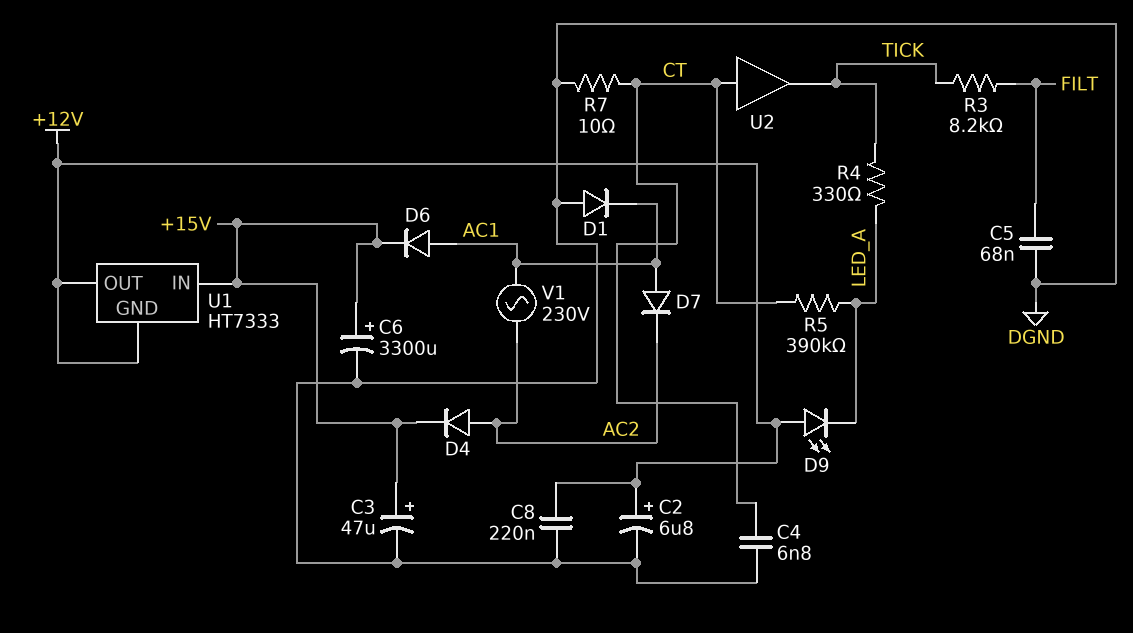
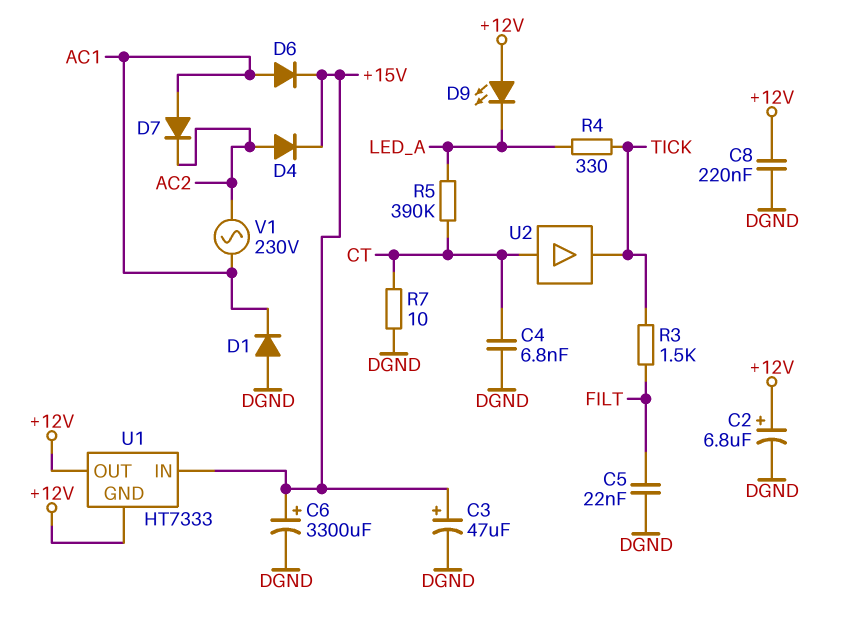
C5: 68nF (DGND, FILT) -> 22nF (DGND, FILT)
R3: 8.2k (FILT, TICK) -> 1.5k (FILT, TICK)

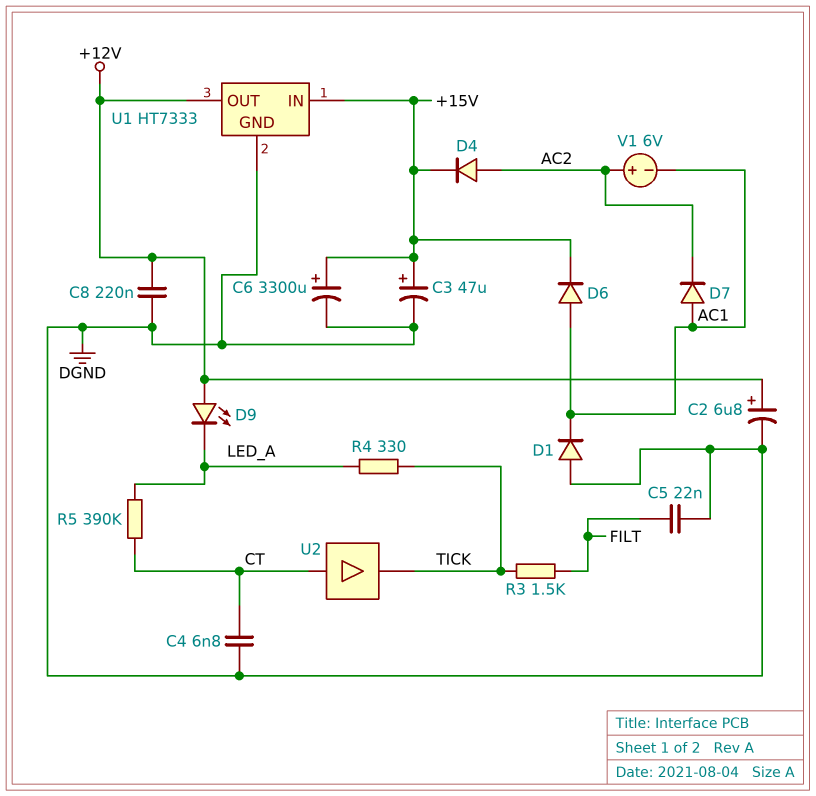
R7: 10 (CT, DGND) -> none
U1 pin GND: +12V -> DGND
V1: AC 230V (AC1, AC2) -> 6V (plus AC2, minus AC1)

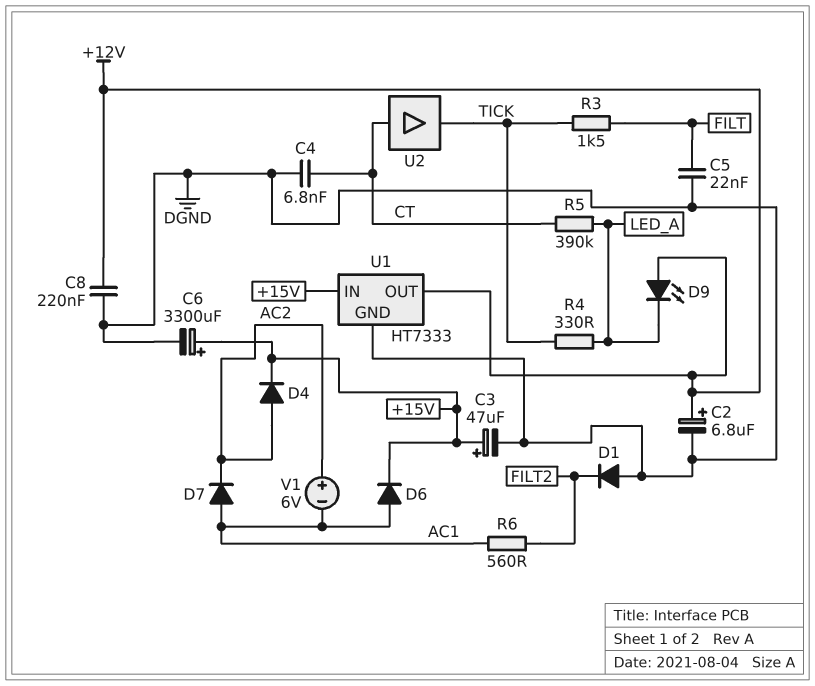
D1: diode (A DGND, K AC1) -> diode (A DGND, K FILT2)
R6: none -> 560 (AC1, FILT2)

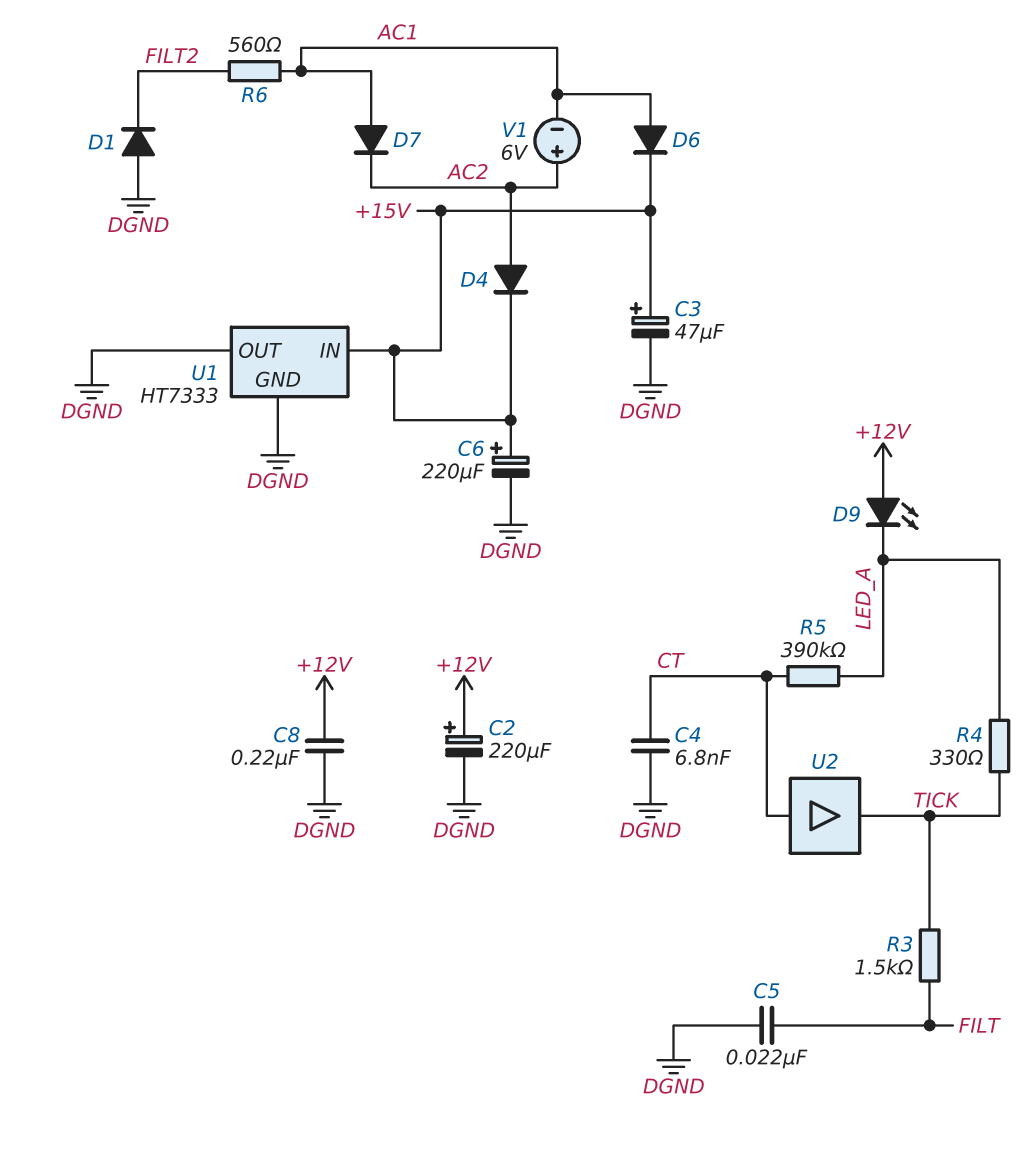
C2: 6.8uF (plus +12V, minus DGND) -> 220uF (plus +12V, minus DGND)
C6: 3300uF (plus +15V, minus DGND) -> 220uF (plus +15V, minus DGND)
U1 pin OUT: +12V -> DGND

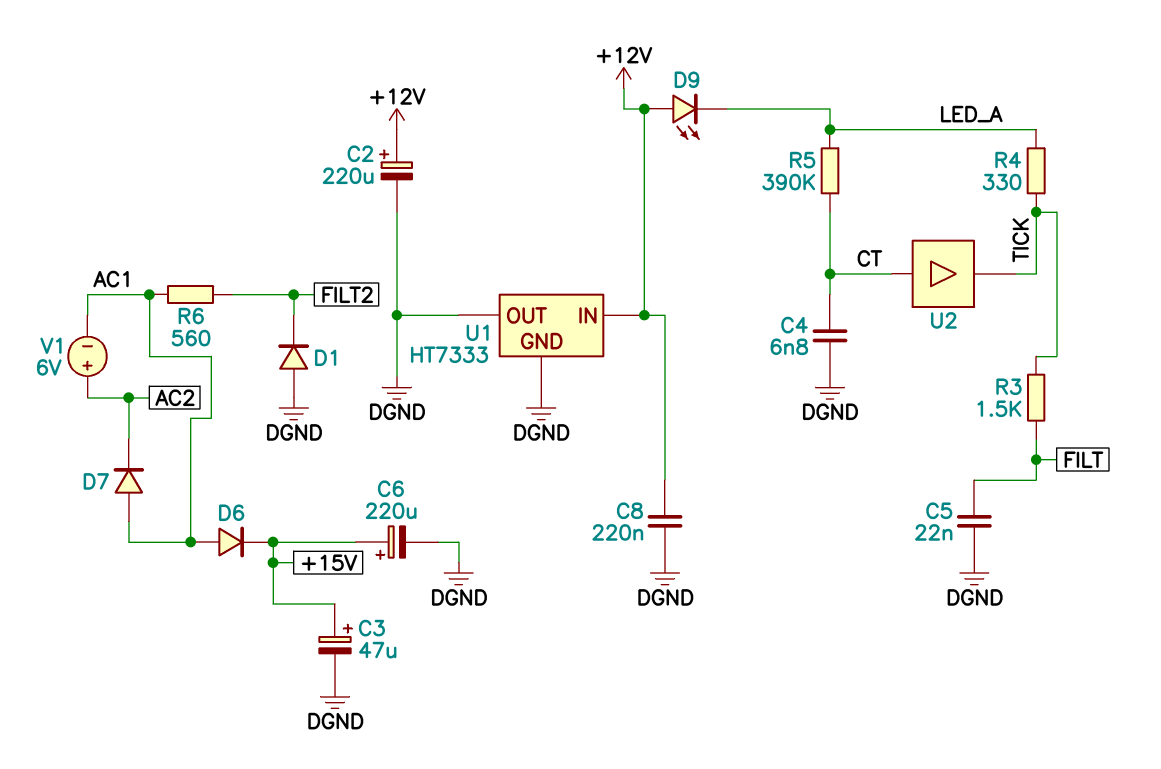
D4: diode (A AC2, K +15V) -> none
U1 pin IN: +15V -> +12V

